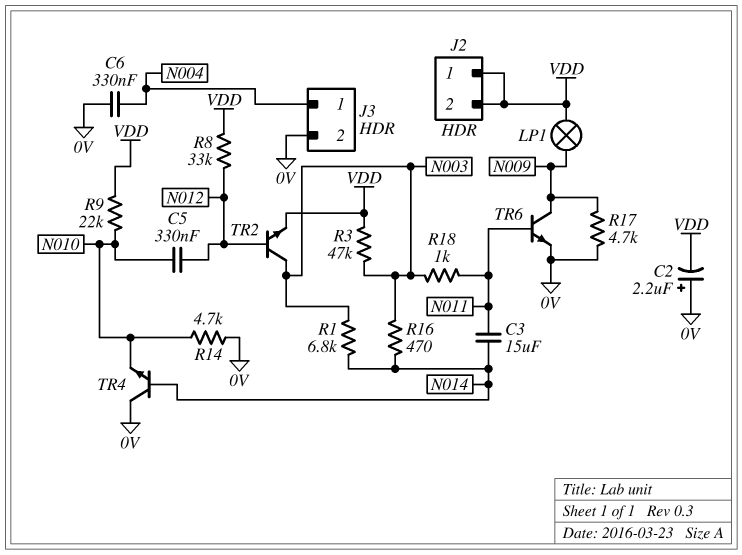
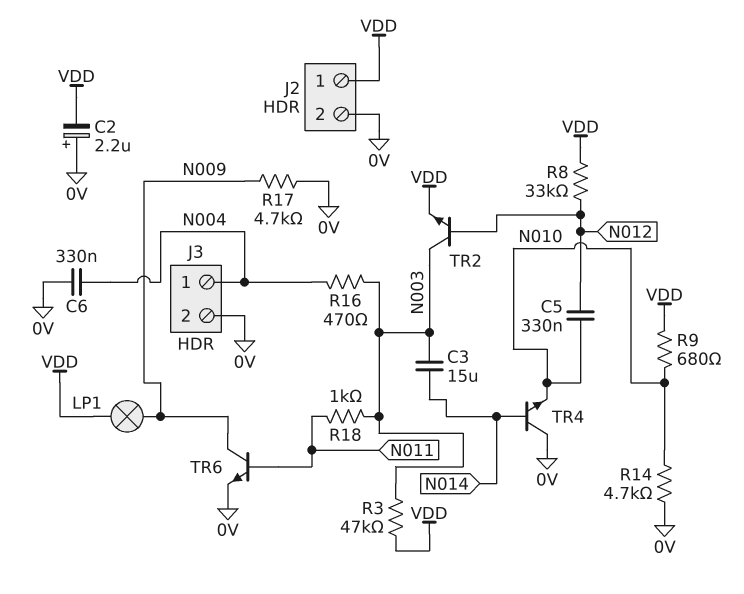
C3: 15uF (N011, N014) -> 15uF (N003, N014)
J2 pin 2: VDD -> 0V
R1: 6.8k (N003, N014) -> none
R9: 22k (N010, VDD) -> 680 (N010, VDD)
R16: 470 (N003, N014) -> 470 (N003, N004)

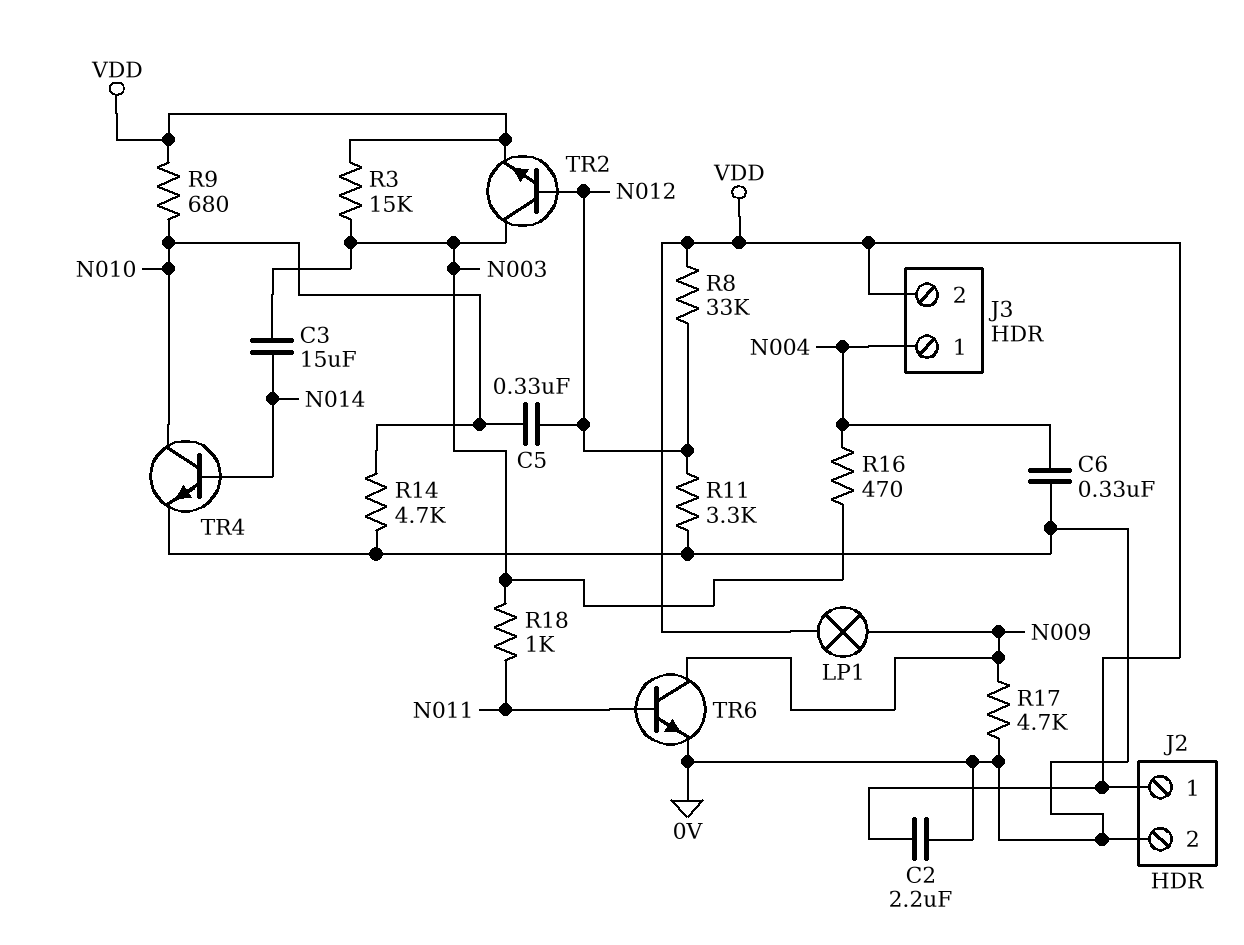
C2: 2.2uF (plus 0V, minus VDD) -> 2.2uF (0V, VDD)
J3 pin 2: 0V -> VDD
R3: 47k (N003, VDD) -> 15k (N003, VDD)
R11: none -> 3.3k (0V, N012)
TR4: NPN (B N014, C 0V, E N010) -> NPN (B N014, C N010, E 0V)

